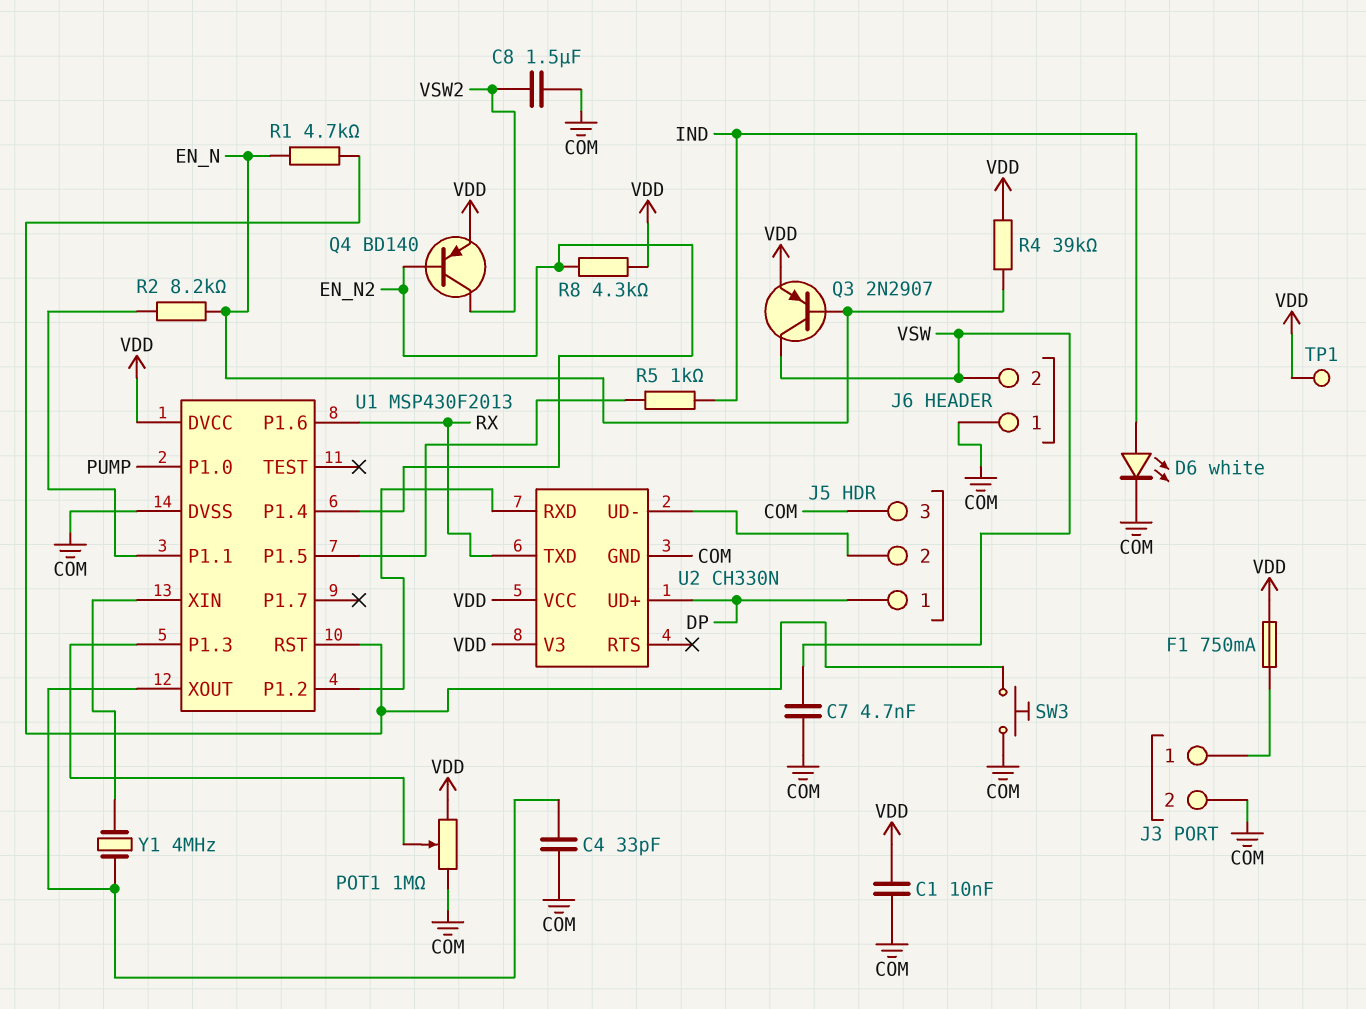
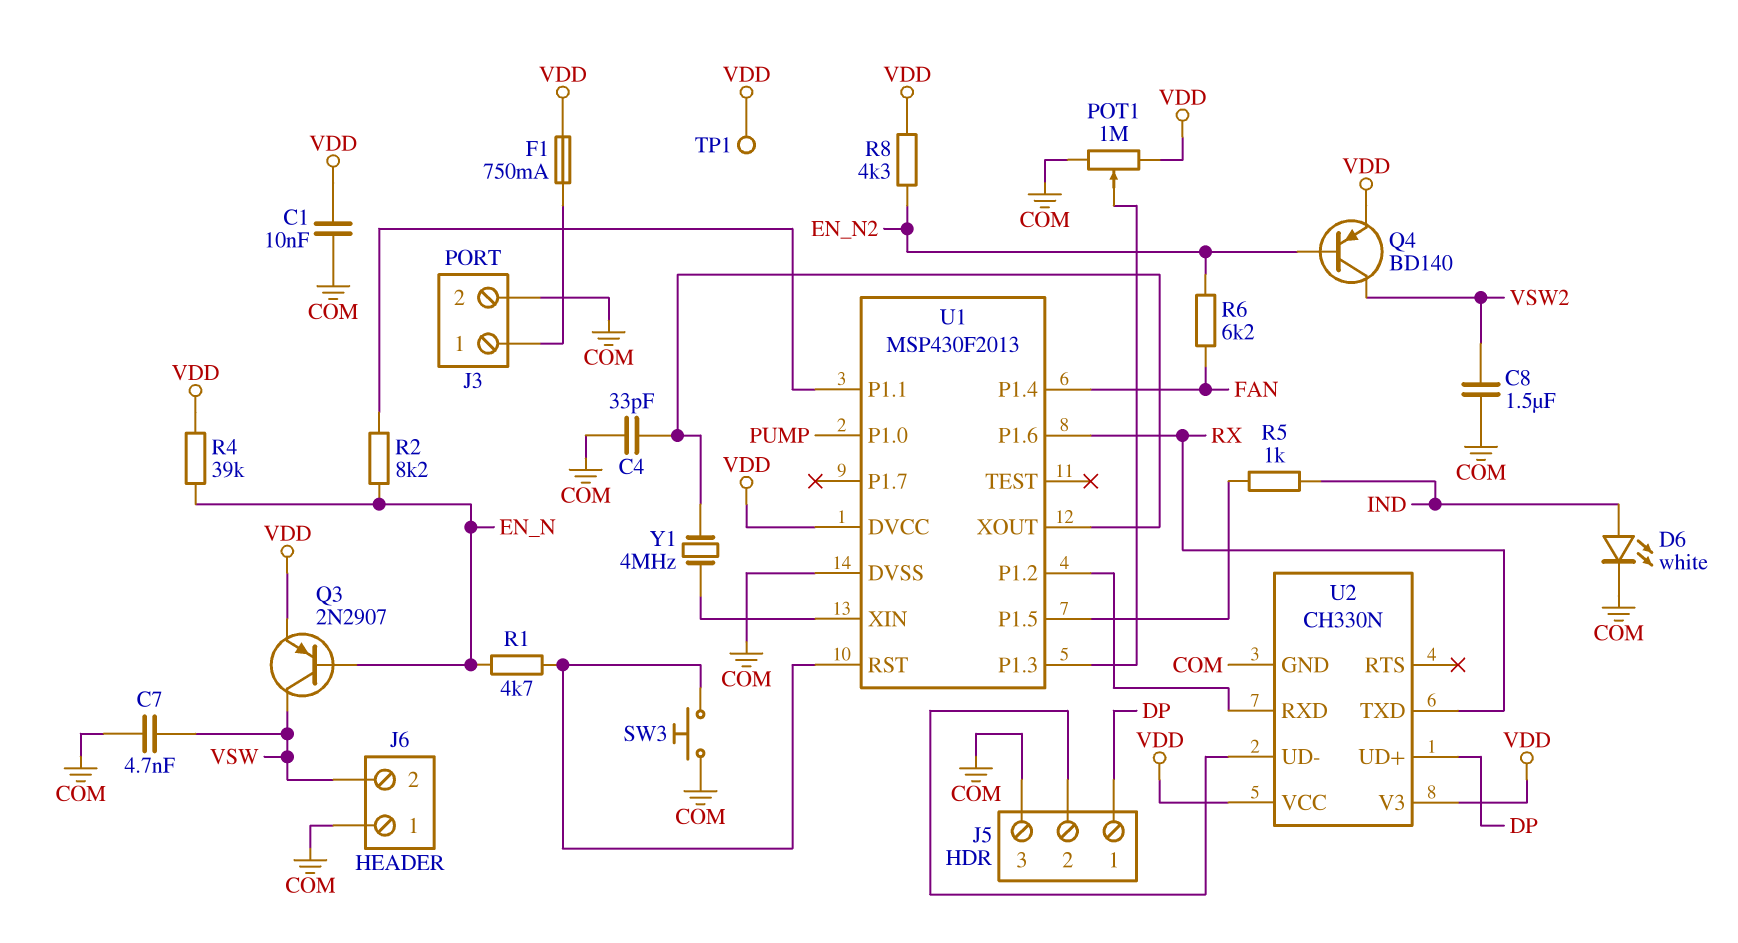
R6: none -> 6.2k (EN_N2, FAN)
U1 pin P1.4: EN_N2 -> FAN

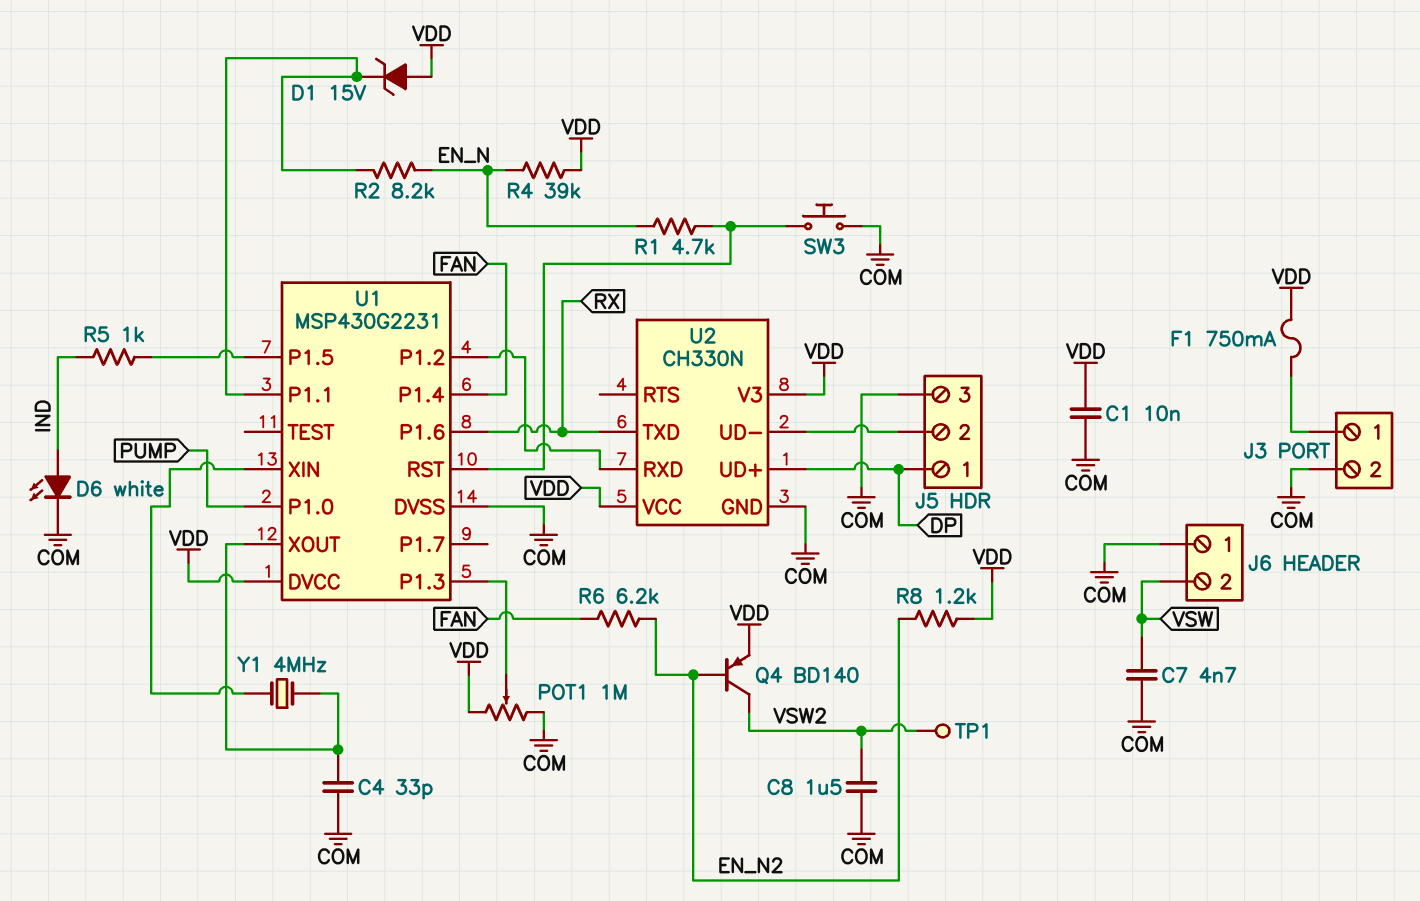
D1: none -> zener 15V (A VDD, K U1/P1.1)
Q3: PNP 2N2907 (B EN_N, C VSW, E VDD) -> none
R8: 4.3k (EN_N2, VDD) -> 1.2k (EN_N2, VDD)
TP1: test point (VDD) -> test point (VSW2)
U1: MSP430F2013 -> MSP430G2231

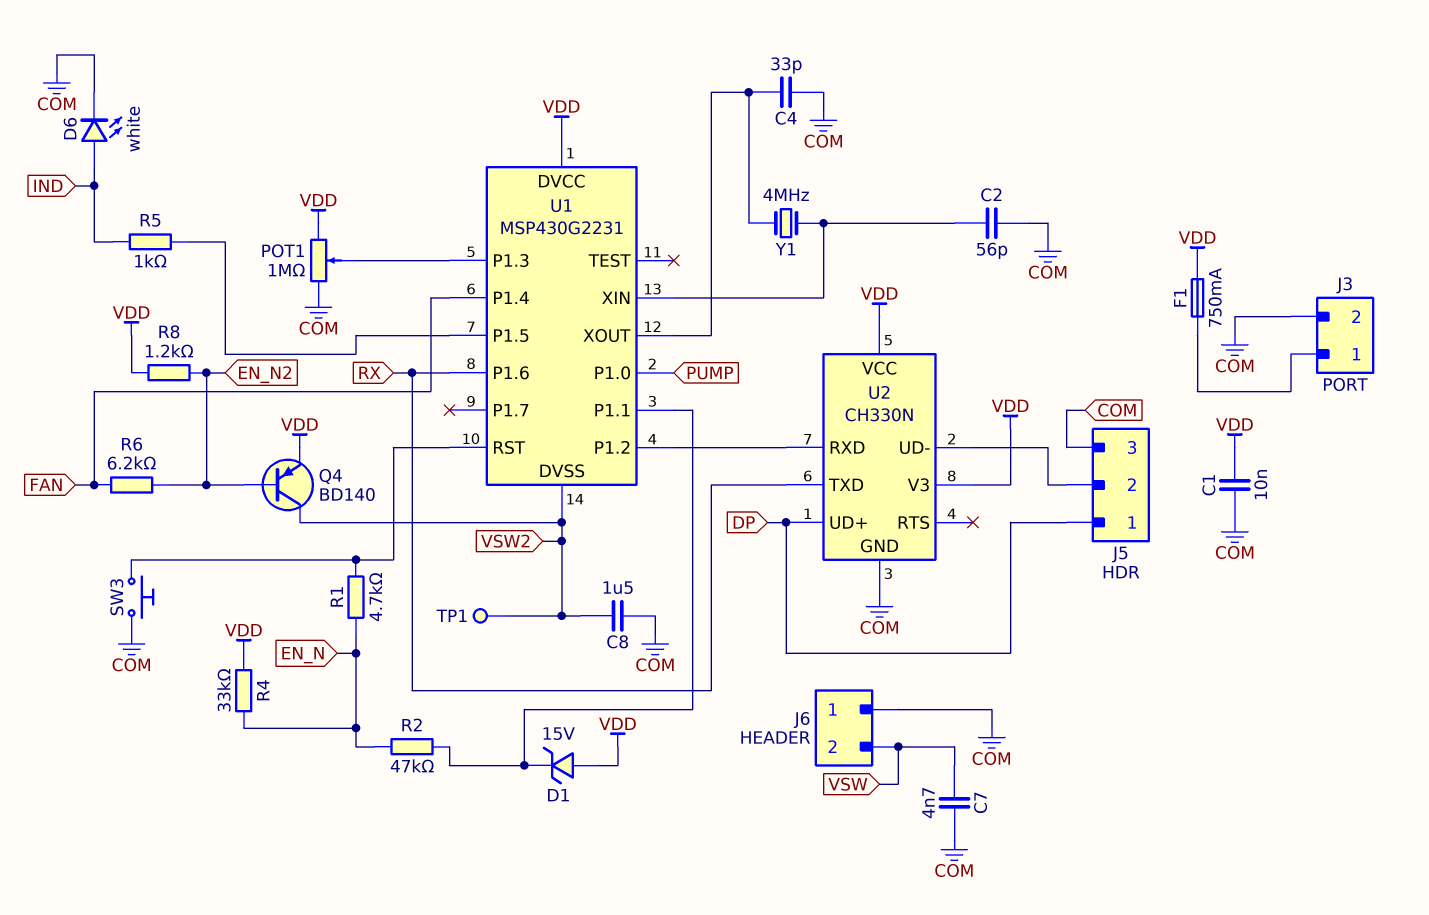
C2: none -> 56pF (COM, U1/XIN)
R2: 8.2k (EN_N, U1/P1.1) -> 47k (EN_N, U1/P1.1)
R4: 39k (EN_N, VDD) -> 33k (EN_N, VDD)
U1 pin DVSS: COM -> VSW2

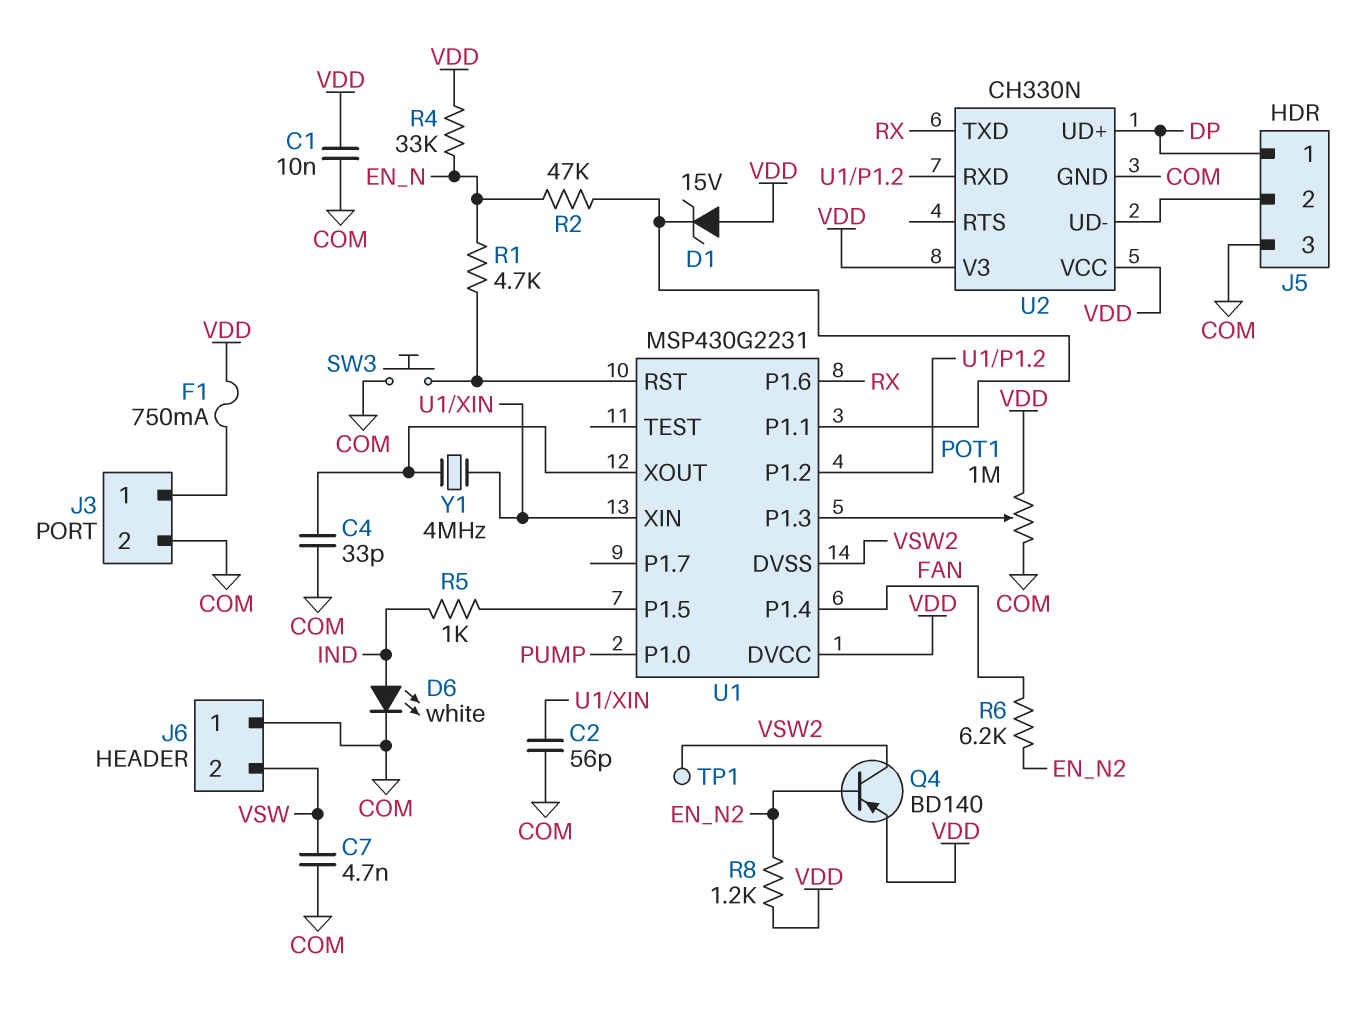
C8: 1.5uF (COM, VSW2) -> none

